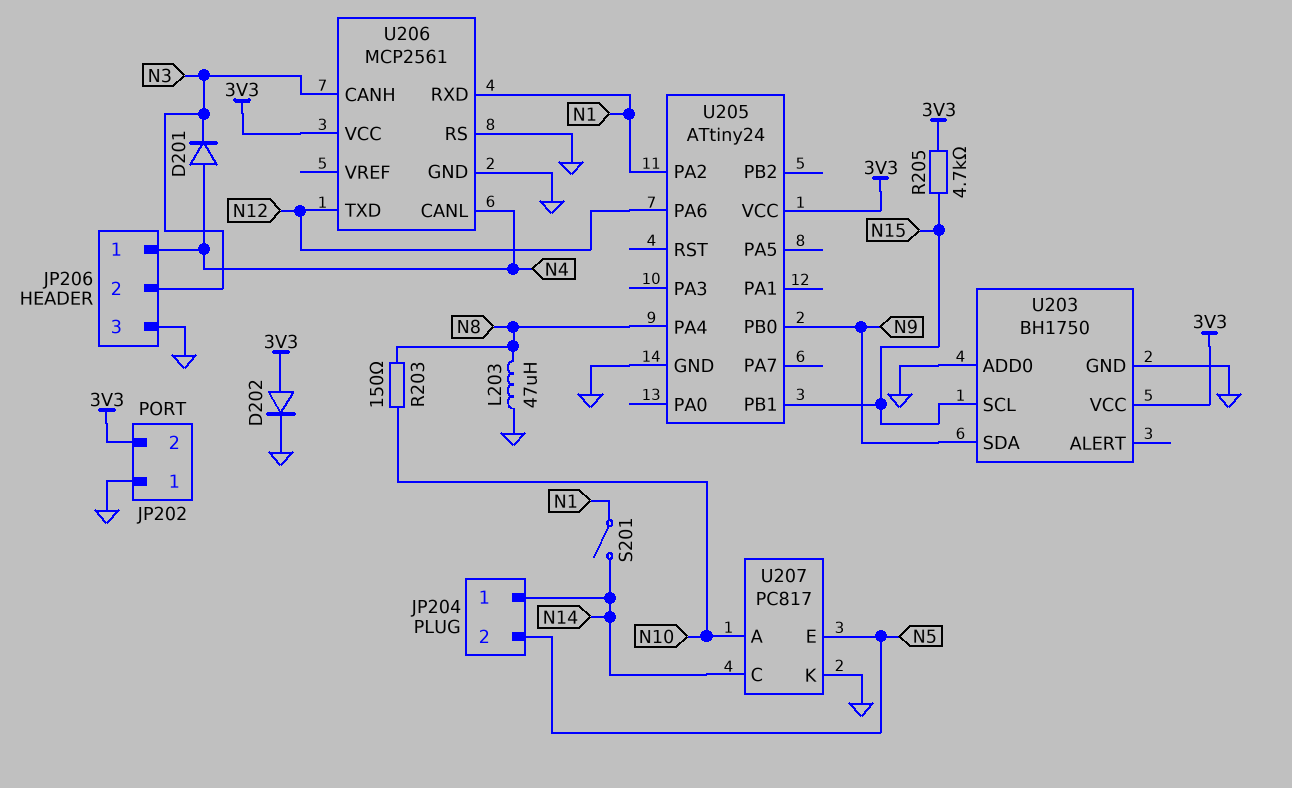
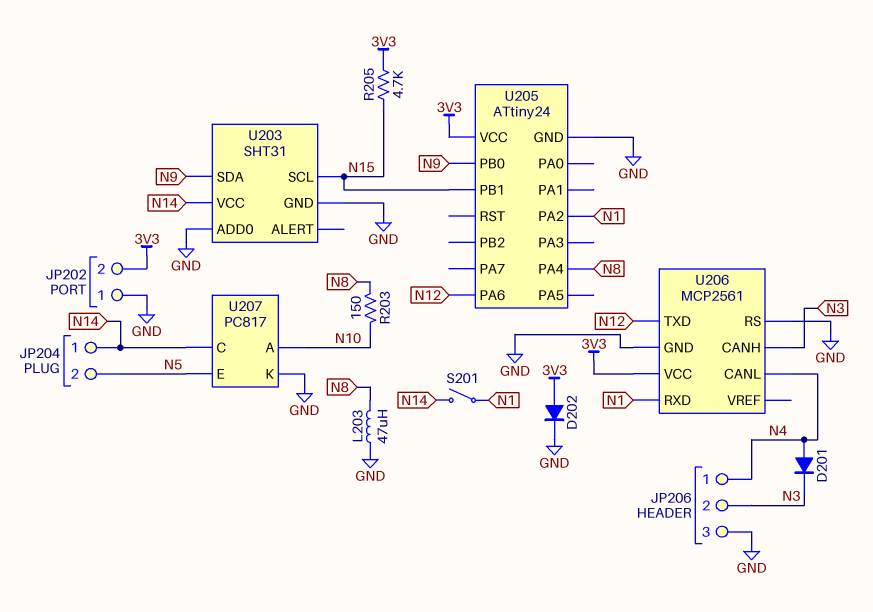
U203: BH1750 -> SHT31
U203 pin VCC: 3V3 -> N14

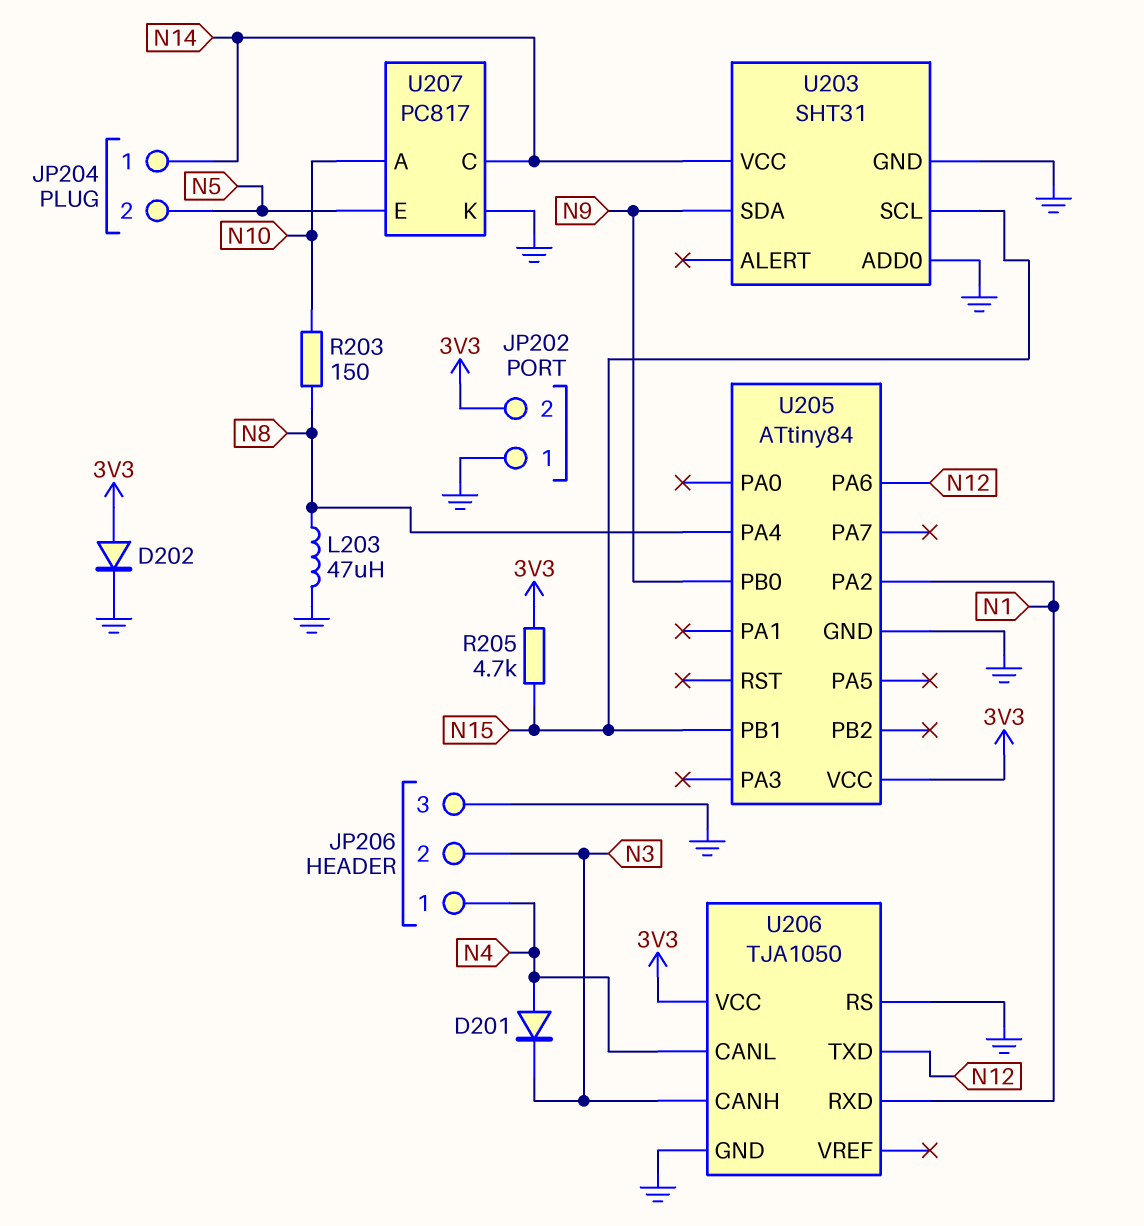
S201: switch (N1, N14) -> none
U205: ATtiny24 -> ATtiny84
U206: MCP2561 -> TJA1050

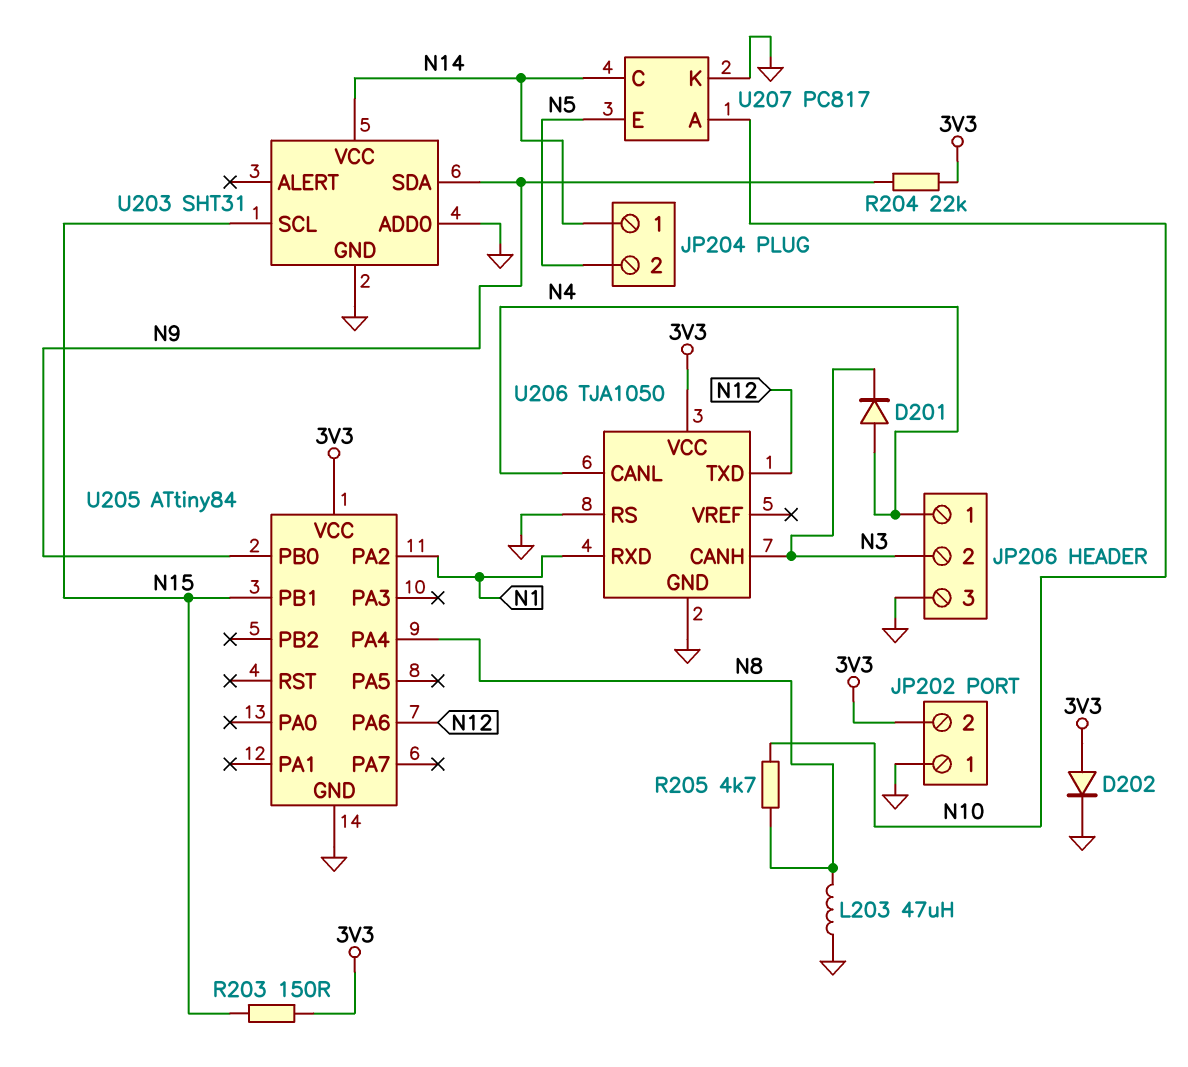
R203: 150 (N8, N10) -> 150 (3V3, N15)
R204: none -> 22k (3V3, N9)
R205: 4.7k (3V3, N15) -> 4.7k (N8, N10)

